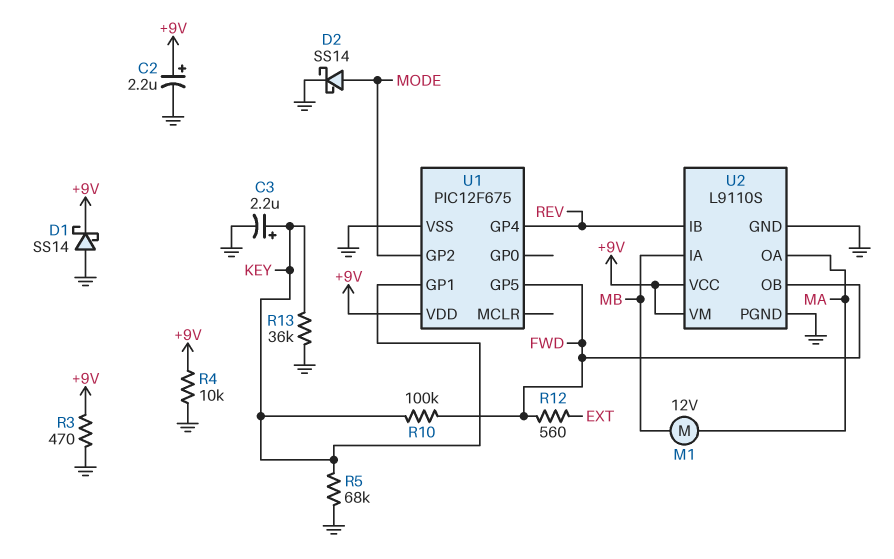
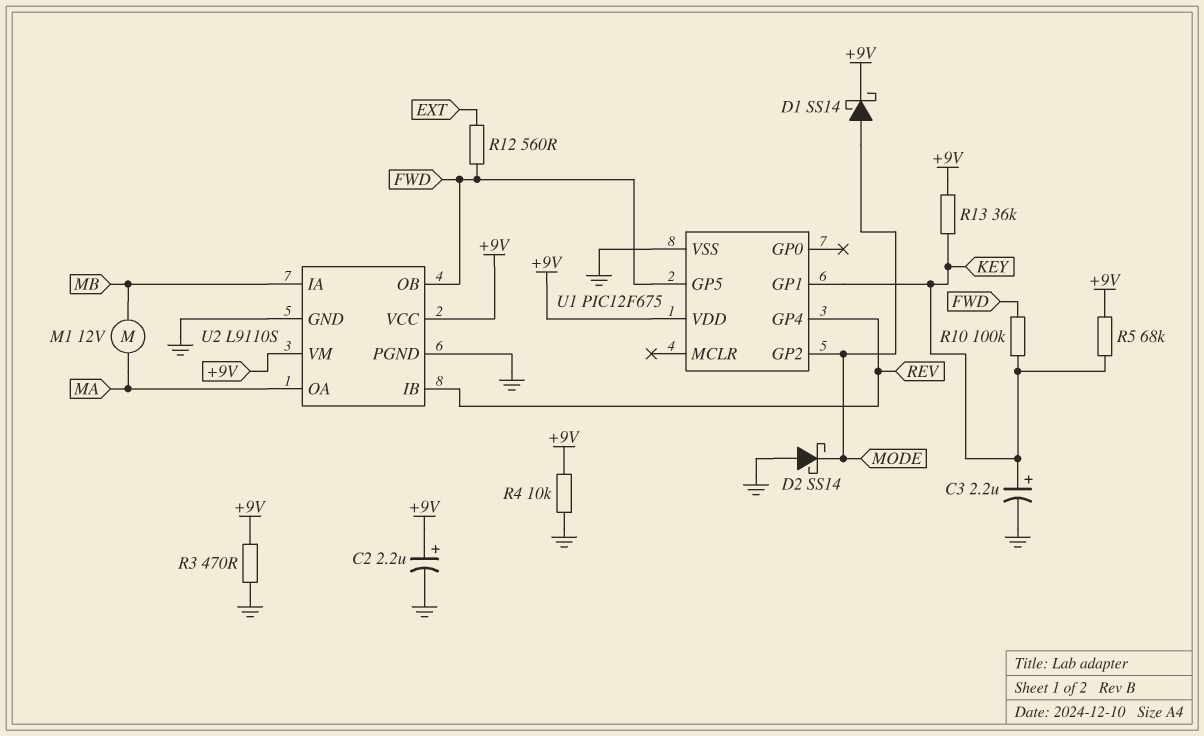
D1: schottky SS14 (A GND, K +9V) -> schottky SS14 (A MODE, K +9V)
D2: schottky SS14 (A MODE, K GND) -> schottky SS14 (A GND, K MODE)
R5: 68k (GND, KEY) -> 68k (+9V, KEY)
R13: 36k (GND, KEY) -> 36k (+9V, KEY)

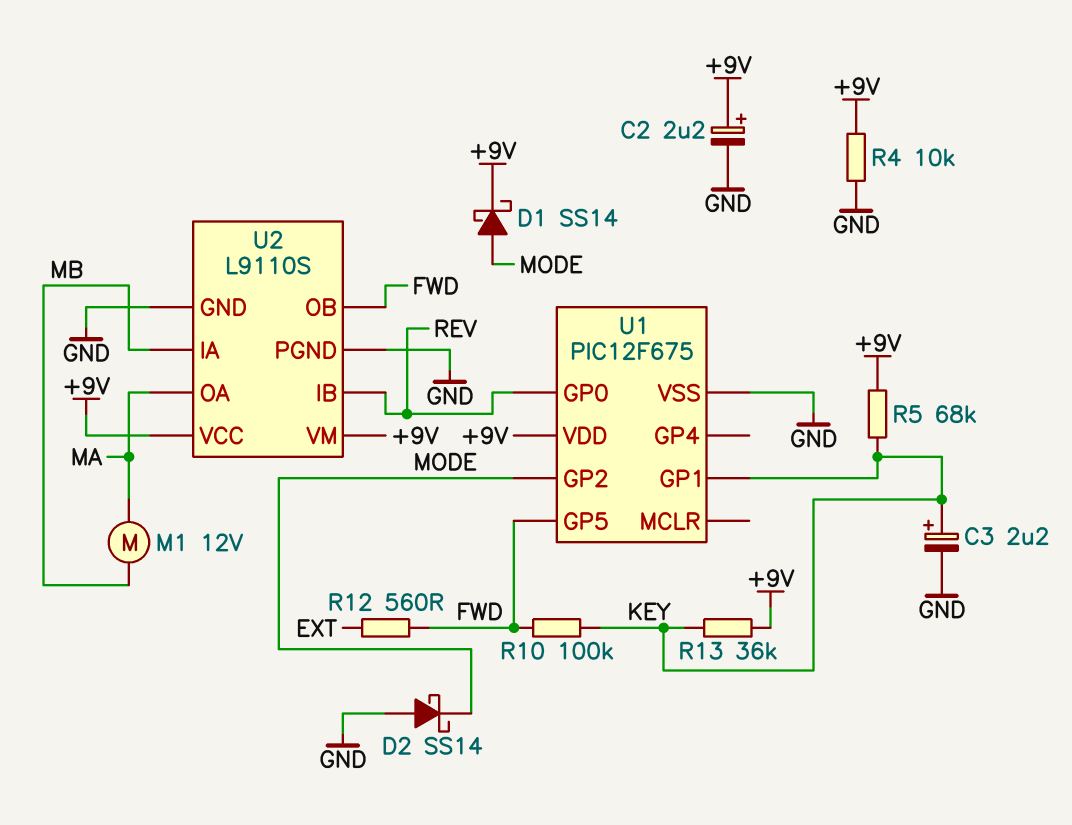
R3: 470 (+9V, GND) -> none
U1 pin GP0: none -> REV
U1 pin GP4: REV -> none

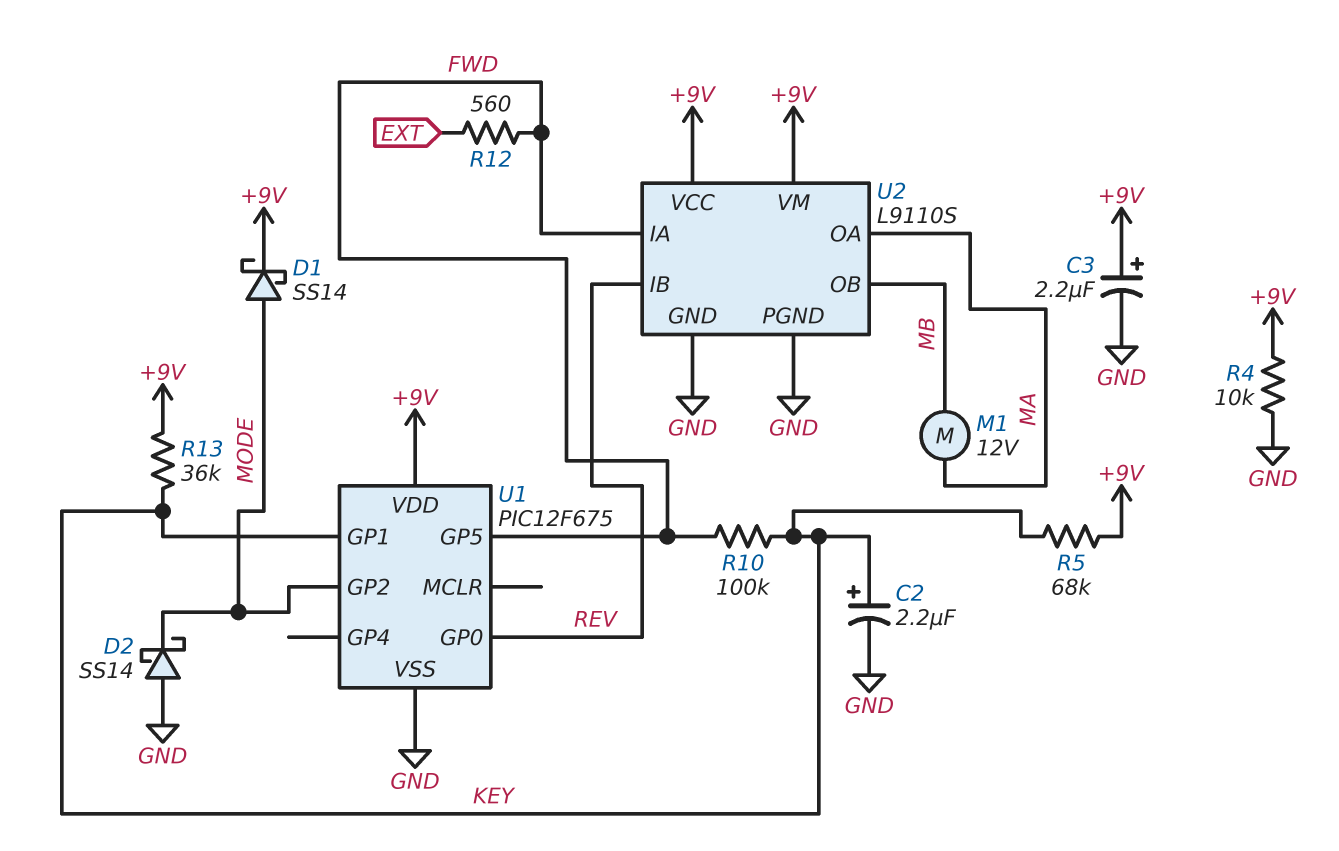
C2: 2.2uF (plus +9V, minus GND) -> 2.2uF (plus KEY, minus GND)
C3: 2.2uF (plus KEY, minus GND) -> 2.2uF (plus +9V, minus GND)
U2 pin IA: MB -> FWD
U2 pin OB: FWD -> MB

